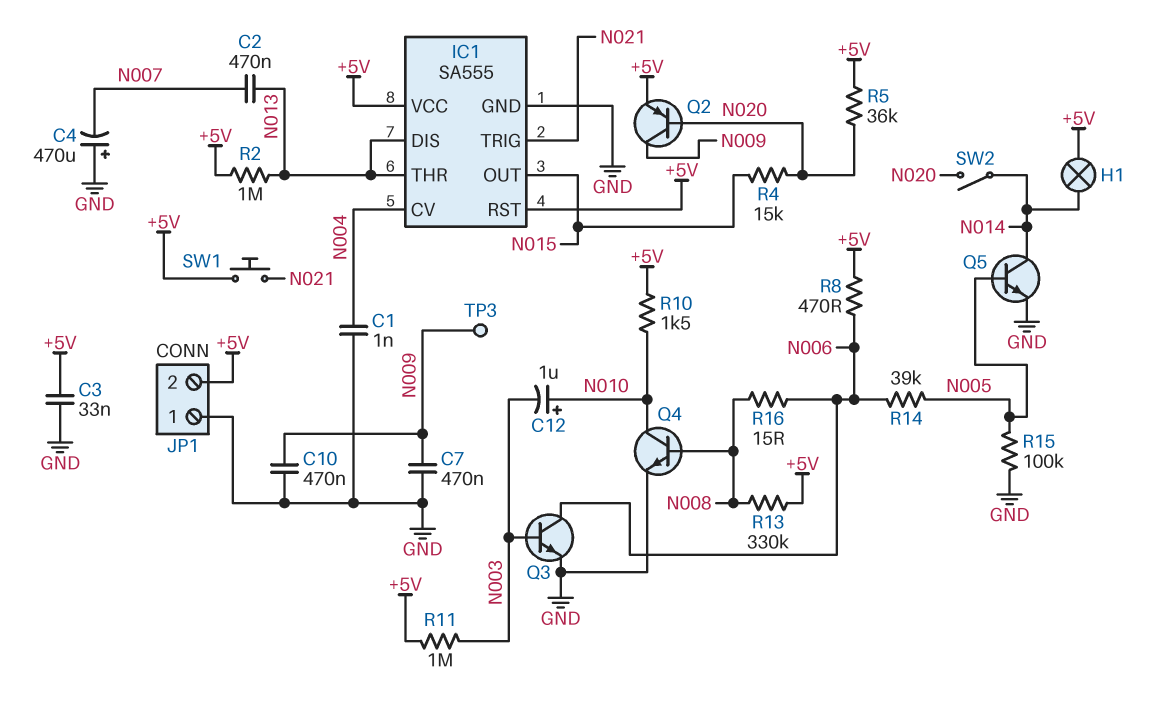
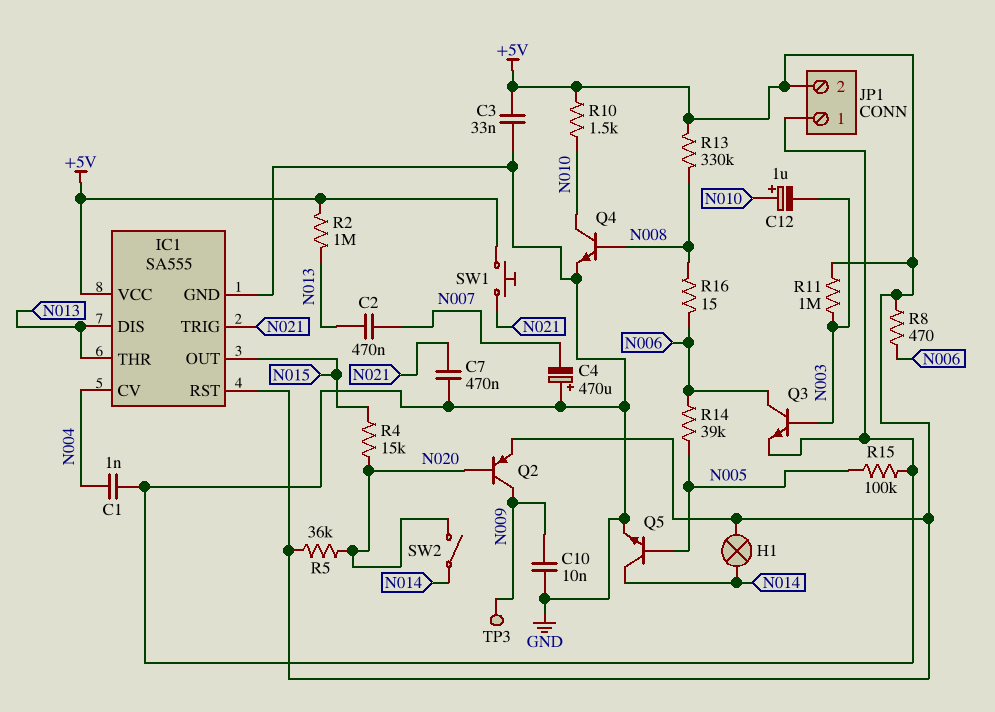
C7: 470nF (GND, N009) -> 470nF (GND, N021)
C10: 470nF (GND, N009) -> 10nF (GND, N009)

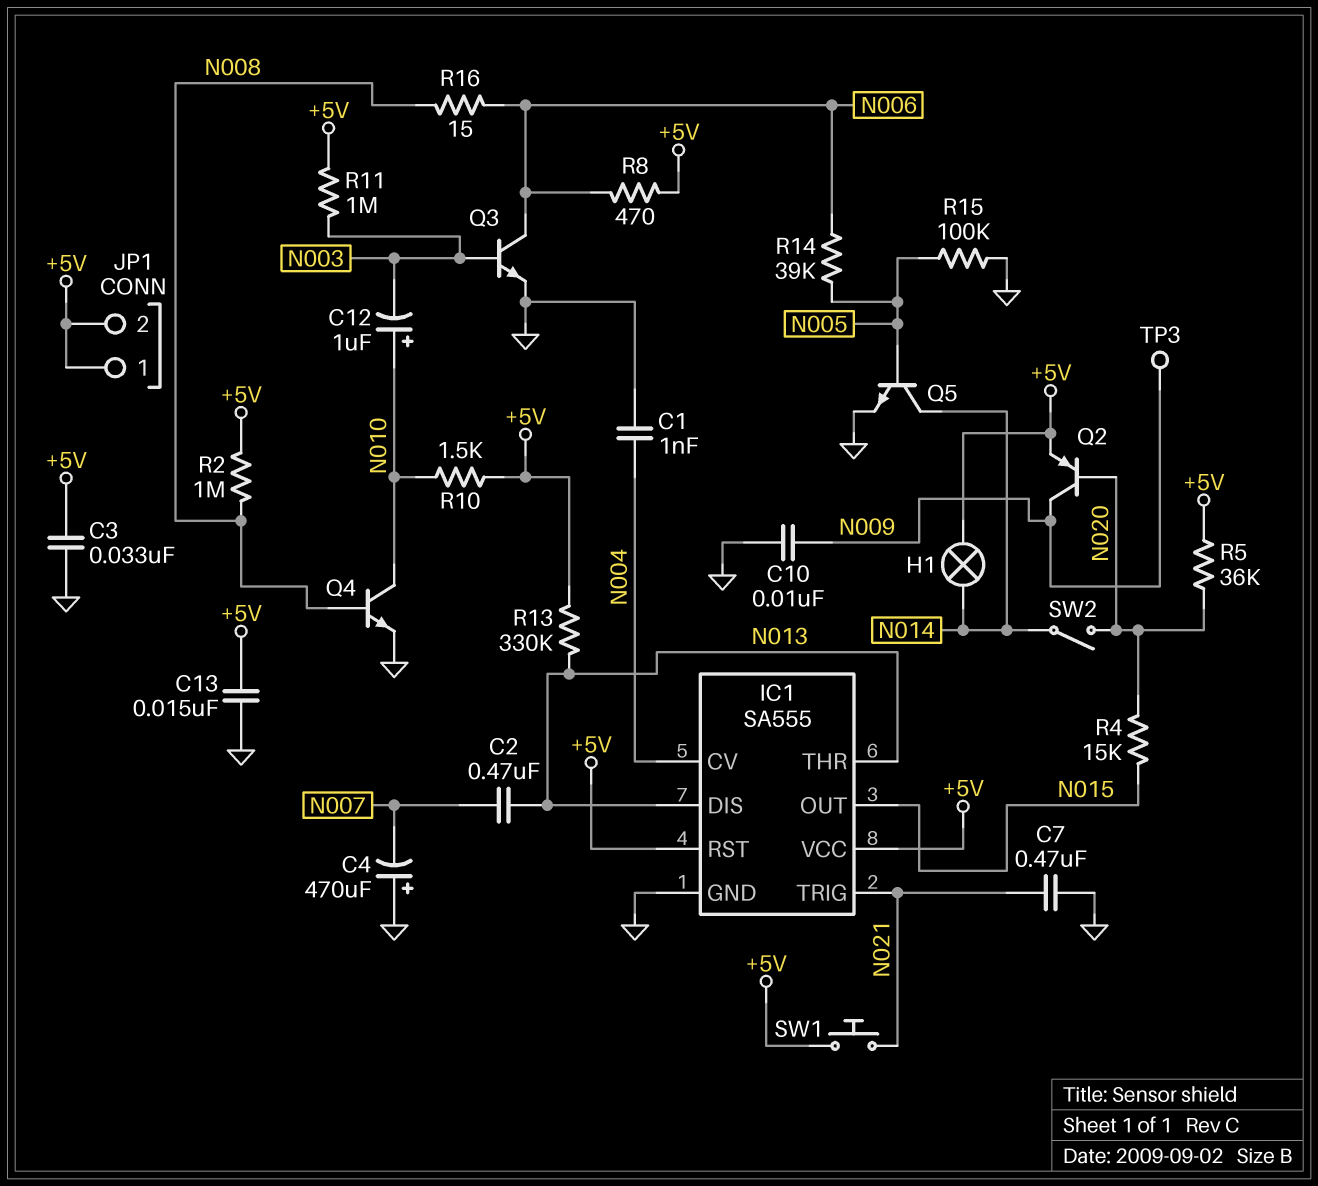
C13: none -> 15nF (+5V, GND)
JP1 pin 1: GND -> +5V
R2: 1M (+5V, N013) -> 1M (+5V, N008)
R13: 330k (+5V, N008) -> 330k (+5V, N013)

